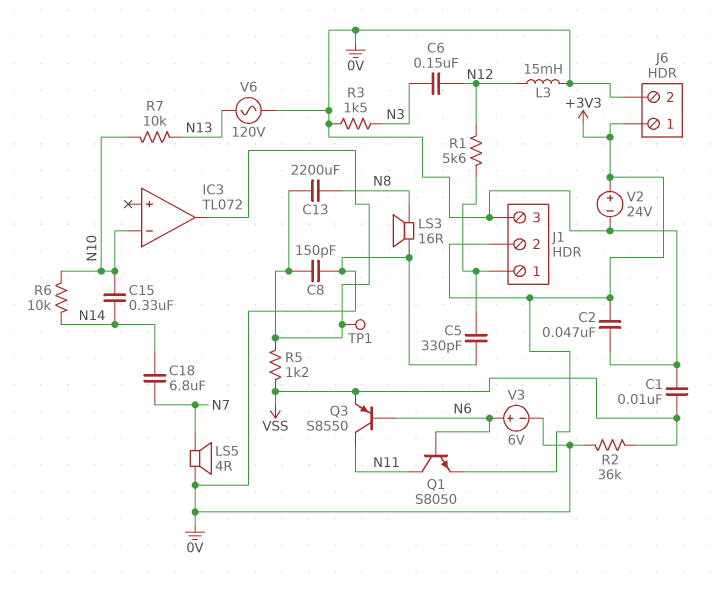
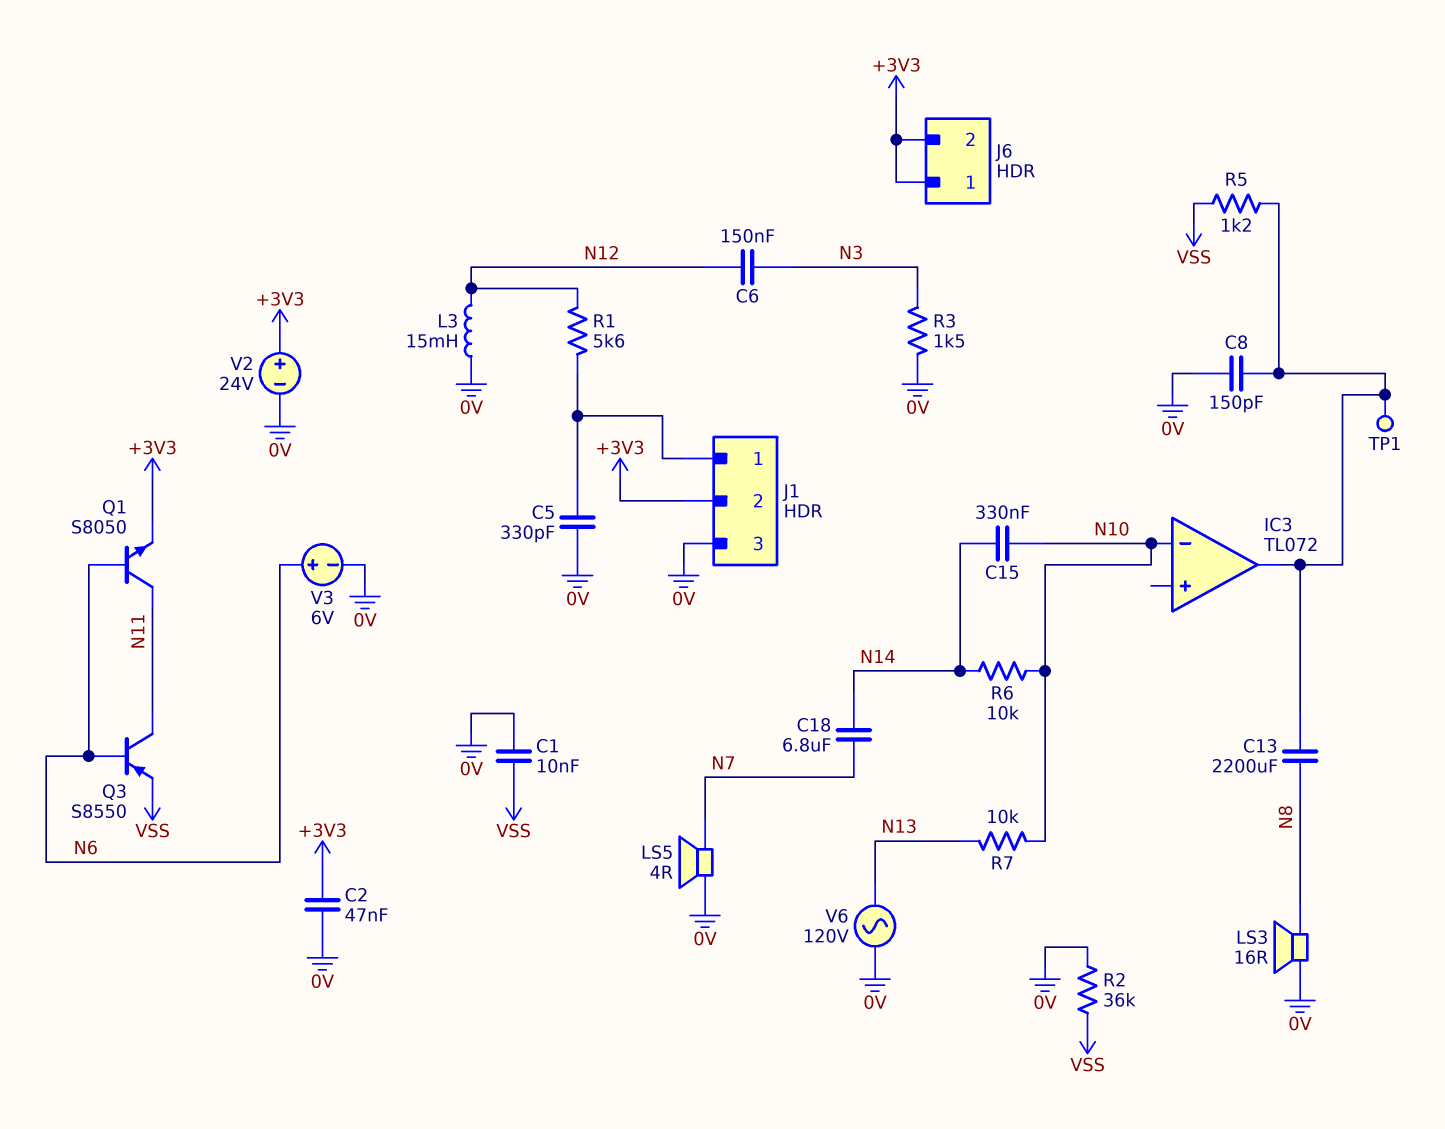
J6 pin 2: 0V -> +3V3

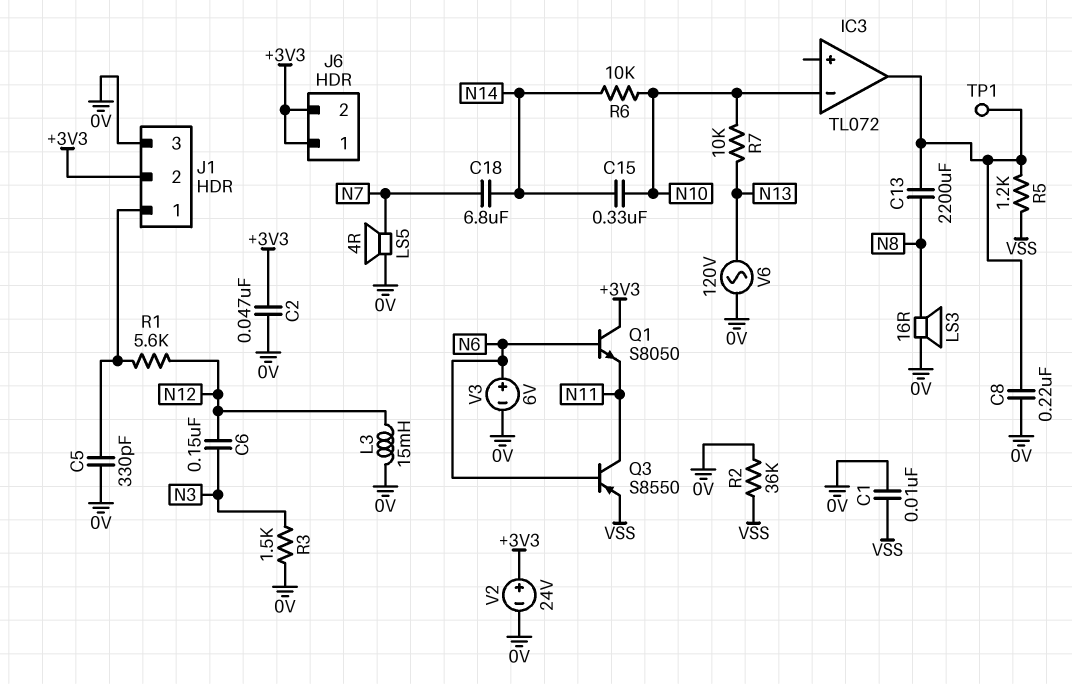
C8: 150pF (0V, IC3/out) -> 220nF (0V, IC3/out)
Q1: NPN S8050 (B N6, C N11, E +3V3) -> NPN S8050 (B N6, C +3V3, E N11)

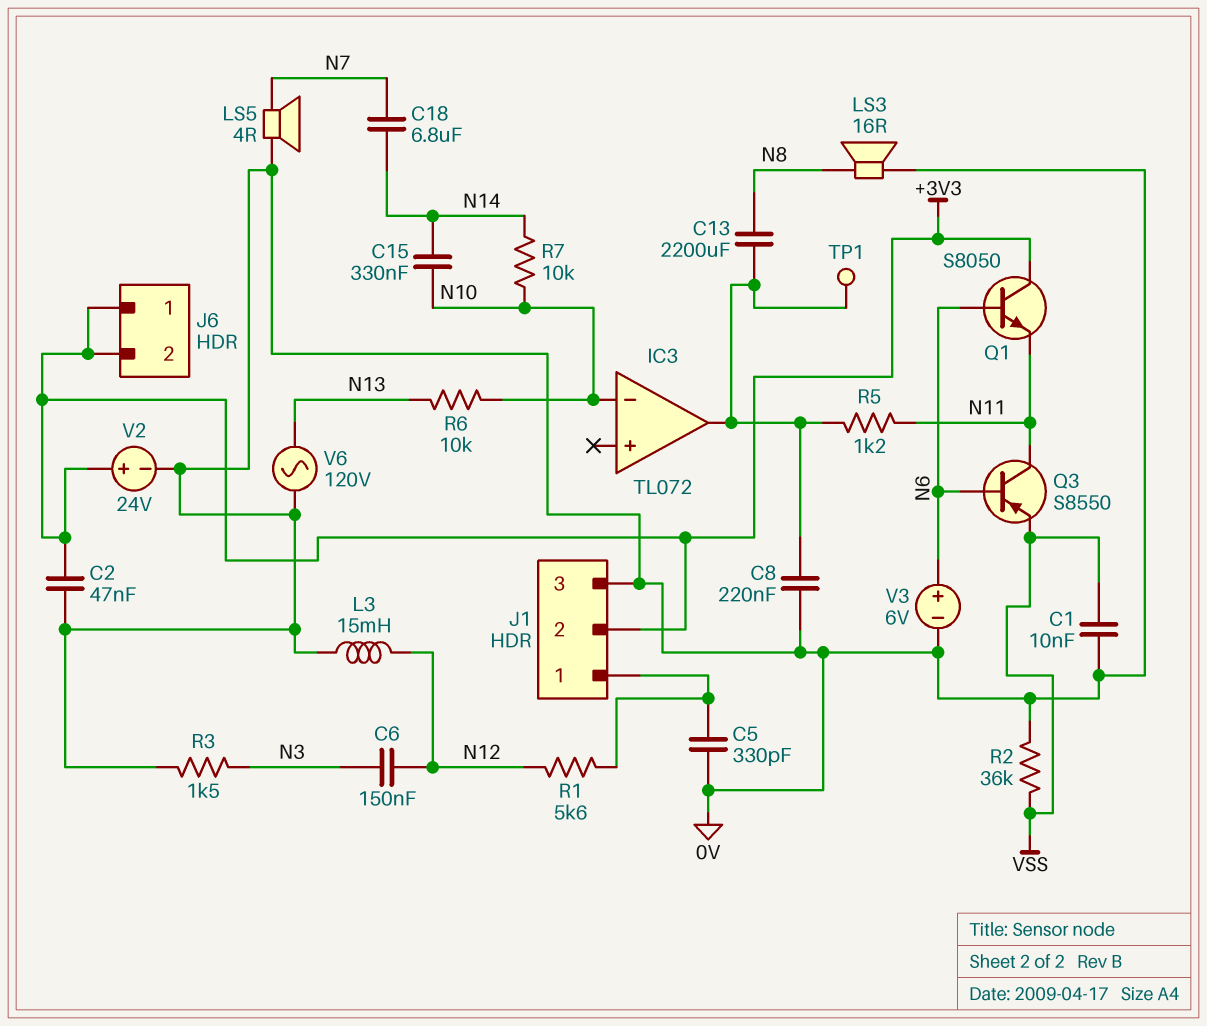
R5: 1.2k (IC3/out, VSS) -> 1.2k (IC3/out, N11)
R6: 10k (N10, N14) -> 10k (N10, N13)
R7: 10k (N10, N13) -> 10k (N10, N14)

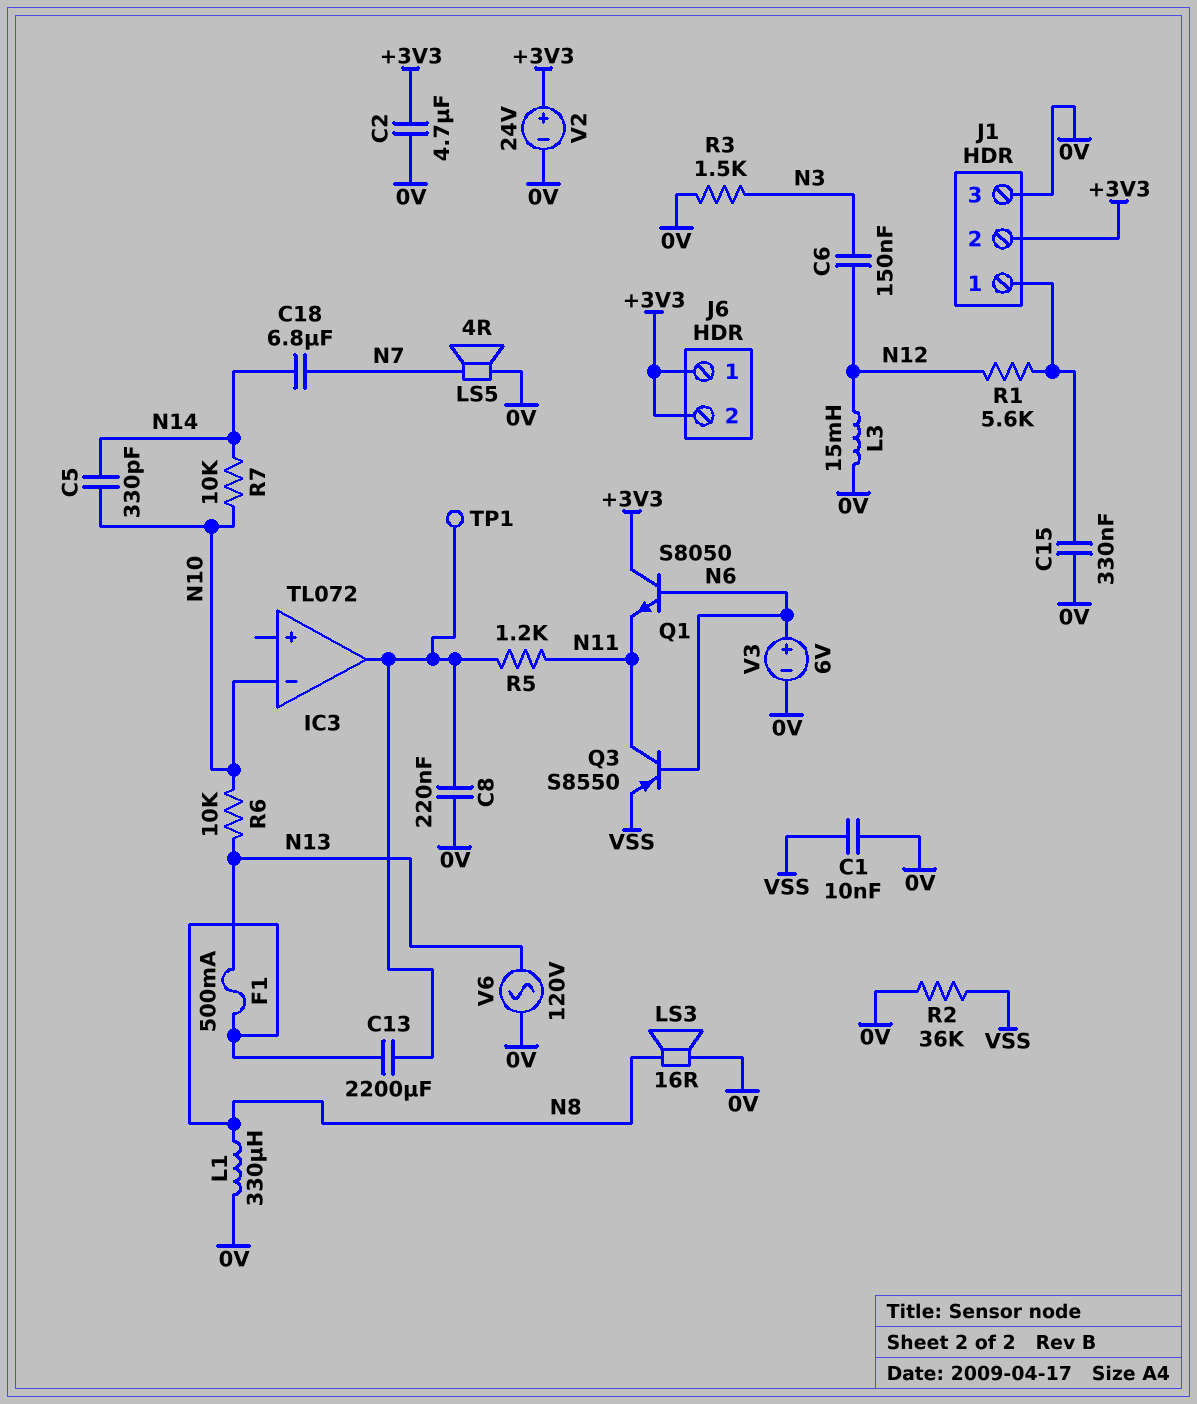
C2: 47nF (+3V3, 0V) -> 4.7uF (+3V3, 0V)
C5: 330pF (0V, J1/1) -> 330pF (N10, N14)
C15: 330nF (N10, N14) -> 330nF (0V, J1/1)
F1: none -> 500mA (N8, N13)
L1: none -> 330uH (0V, N8)

